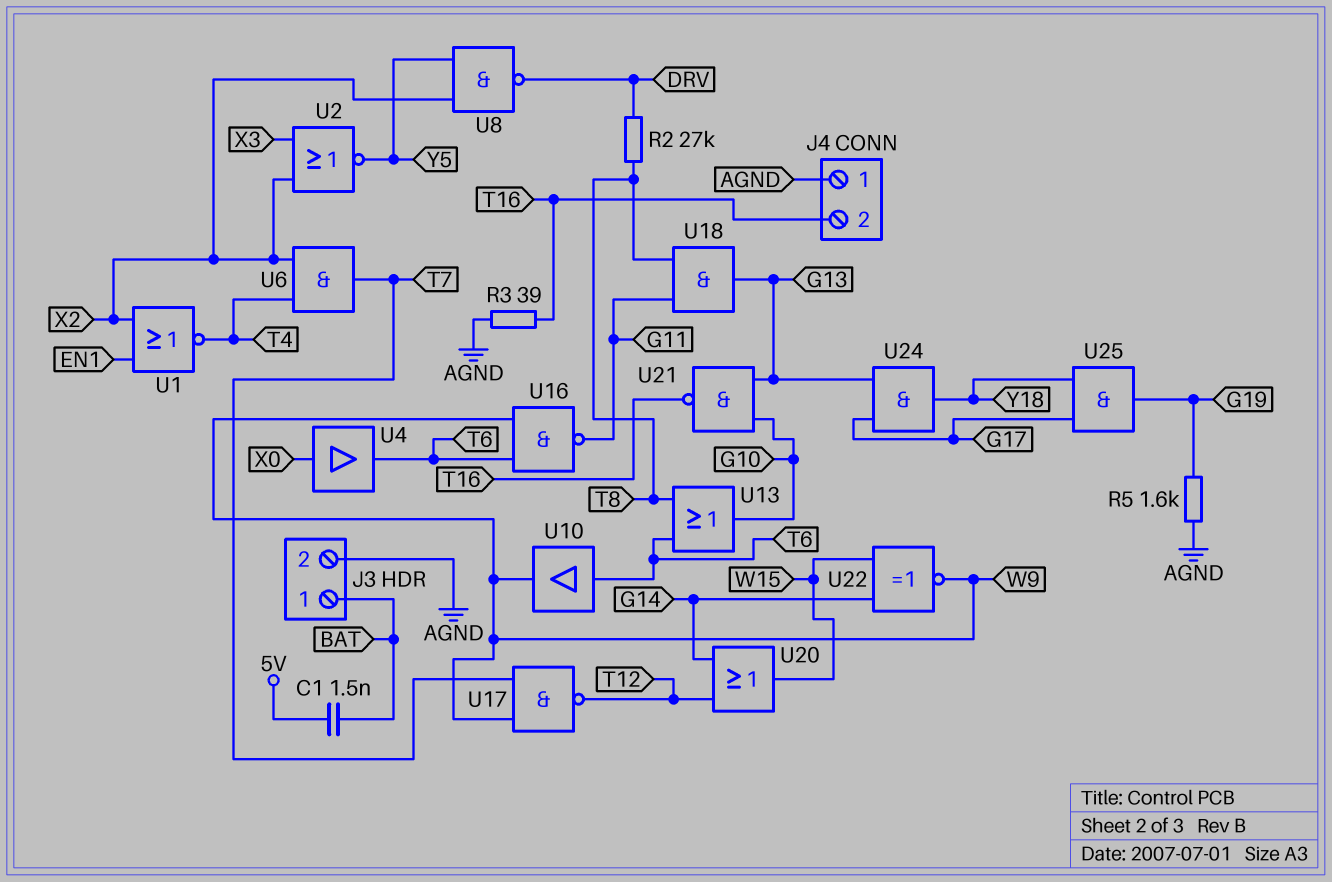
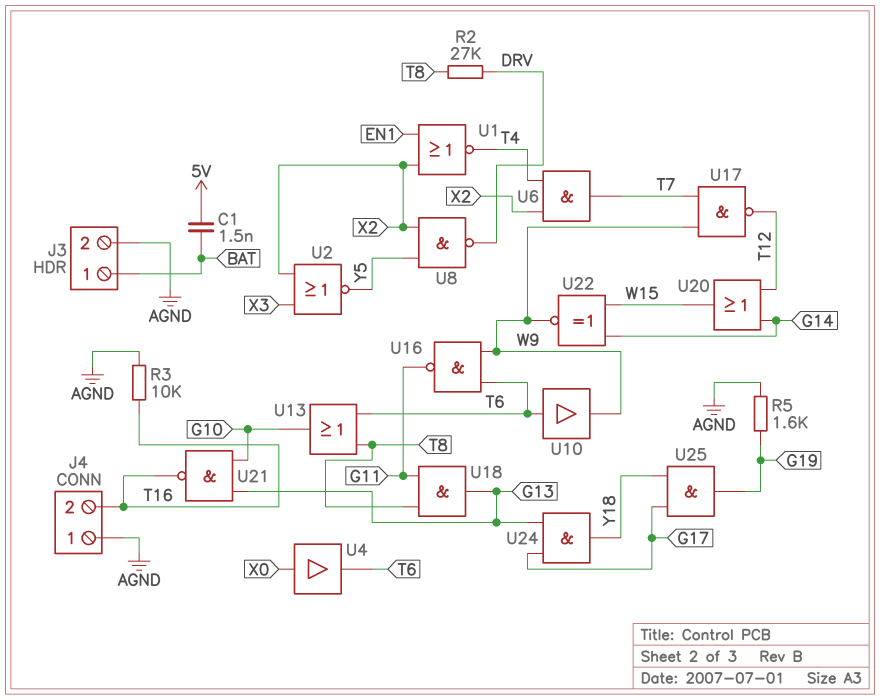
R3: 39 (AGND, T16) -> 10k (AGND, T16)

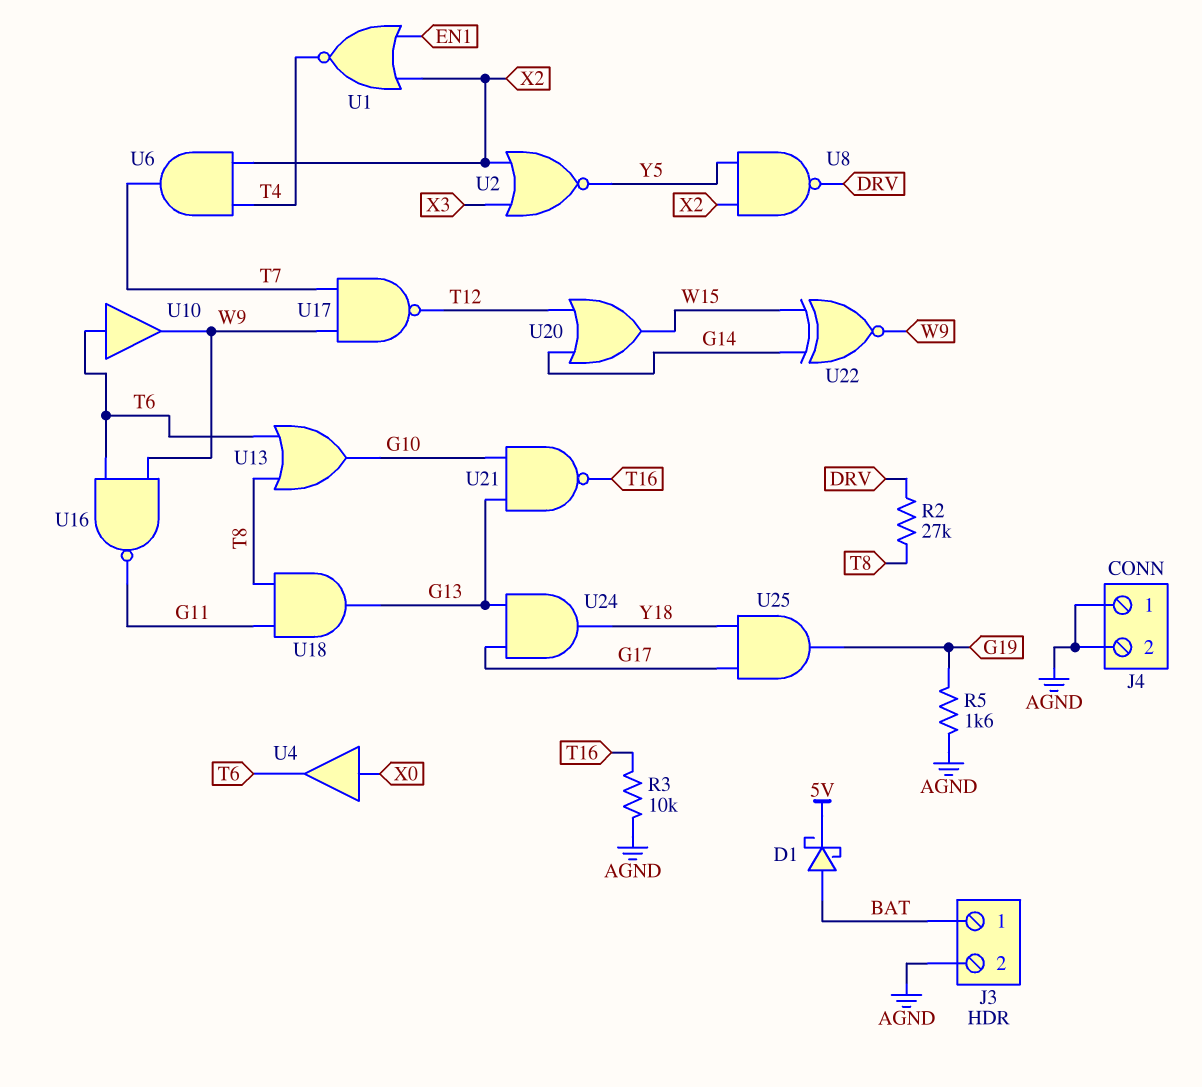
C1: 1.5nF (5V, BAT) -> none
D1: none -> schottky (A BAT, K 5V)
J4 pin 2: T16 -> AGND

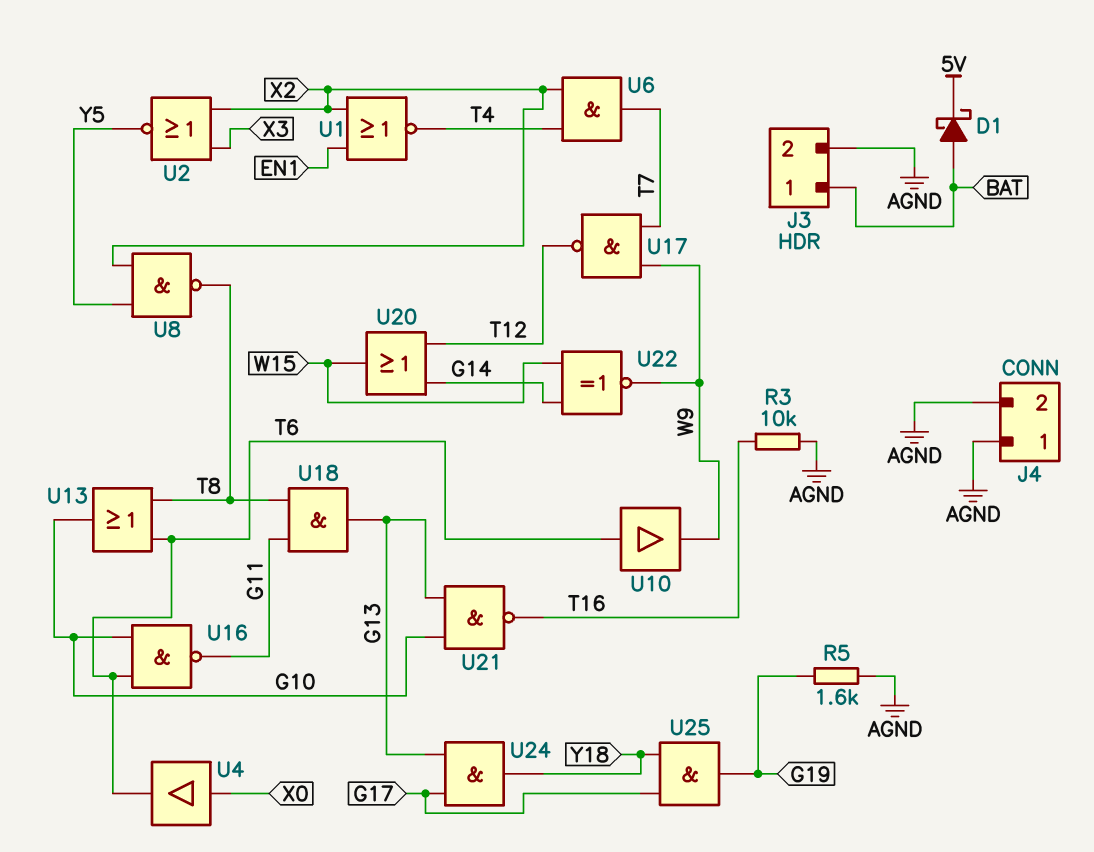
R2: 27k (DRV, T8) -> none
U8: NAND (in X2, in Y5, out DRV) -> NAND (in X2, in Y5, out T8)
U16: NAND (in T6, in W9, out G11) -> NAND (in G10, in T6, out G11)

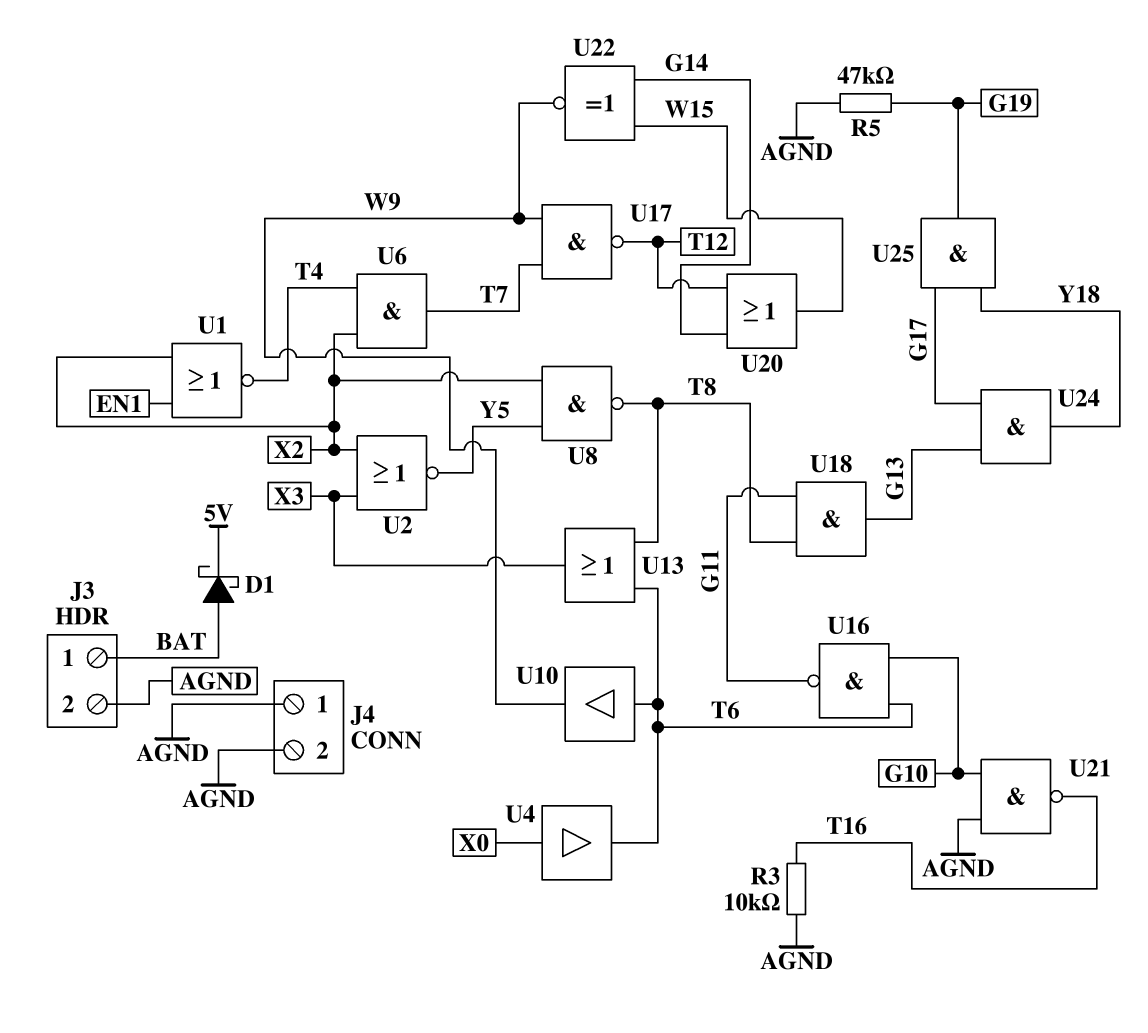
R5: 1.6k (AGND, G19) -> 47k (AGND, G19)
U13: OR (in T6, in T8, out G10) -> OR (in T6, in T8, out X3)
U21: NAND (in G10, in G13, out T16) -> NAND (in AGND, in G10, out T16)

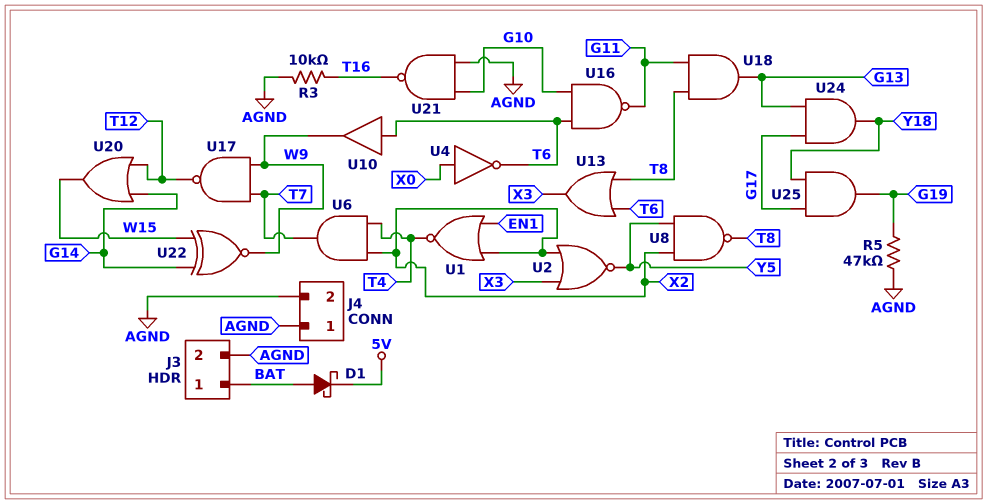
U4: buffer (in X0, out T6) -> NOT (in X0, out T6)

